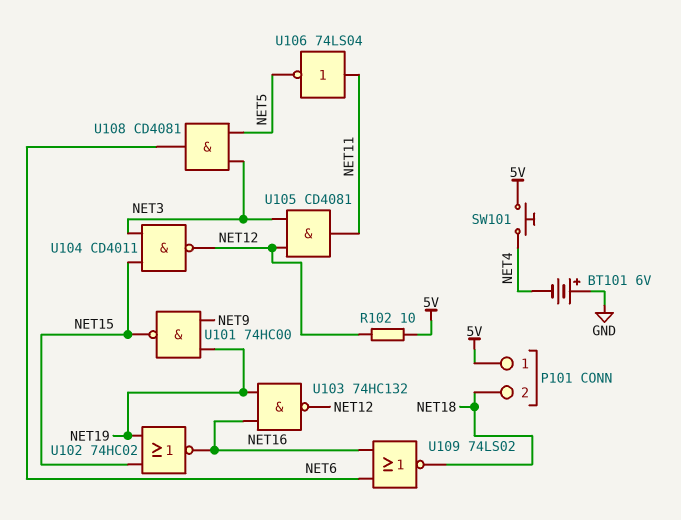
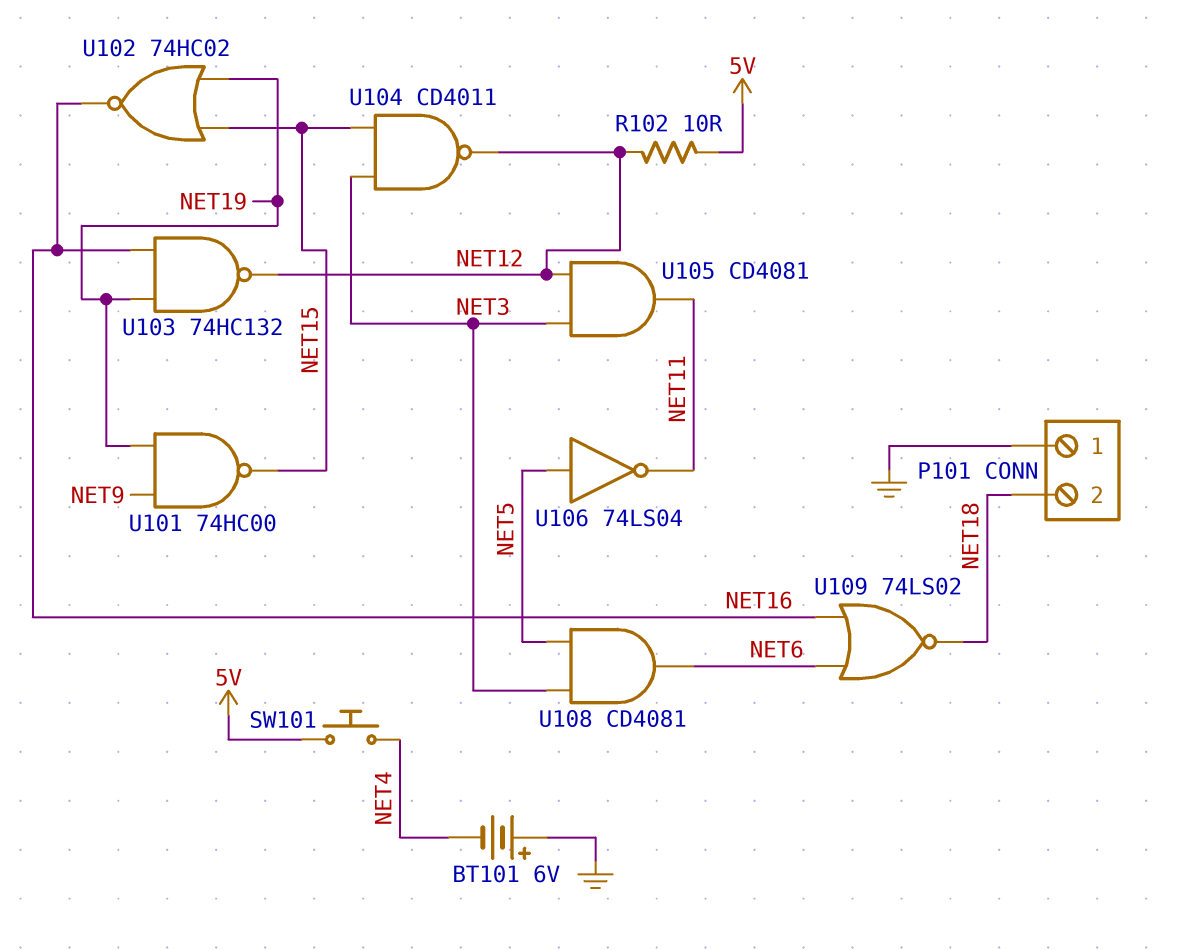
P101 pin 1: 5V -> GND
U106: NOT 74LS04 (in NET11, out NET5) -> NOT 74LS04 (in NET5, out NET11)

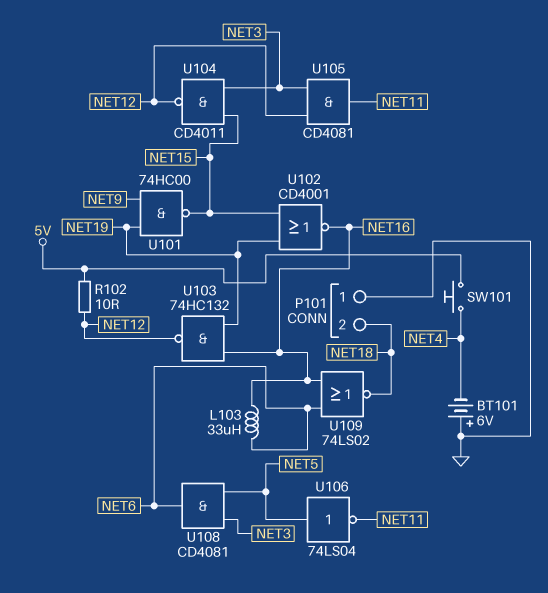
L103: none -> 33uH (NET6, NET16)
U102: NOR 74HC02 (in NET15, in NET19, out NET16) -> NOR CD4001 (in NET15, in NET19, out NET16)

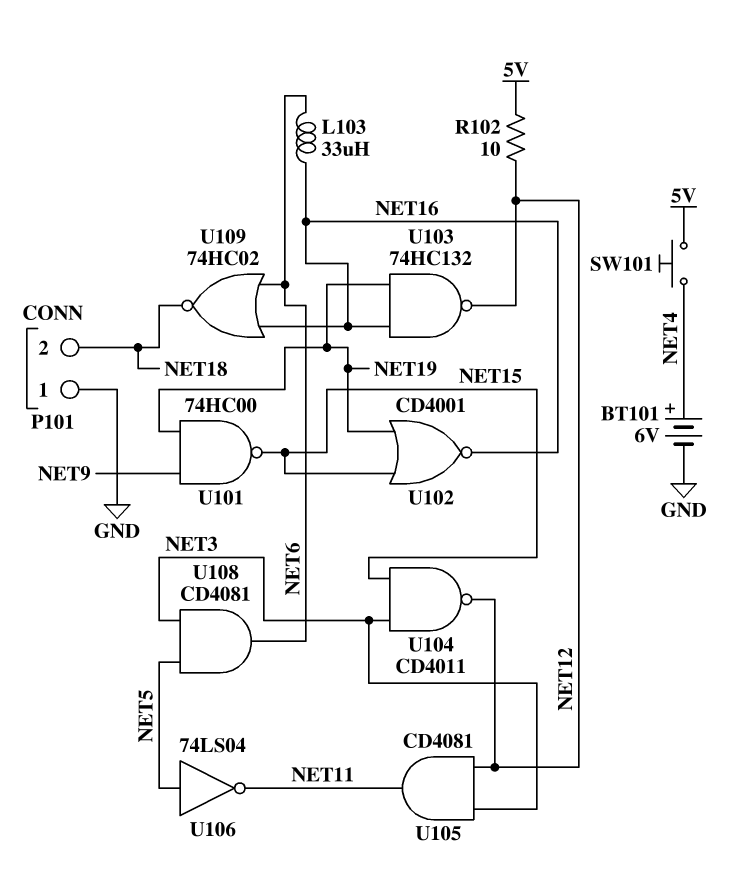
BT101: 6V (plus GND, minus NET4) -> 6V (plus NET4, minus GND)
U109: NOR 74LS02 (in NET6, in NET16, out NET18) -> NOR 74HC02 (in NET6, in NET16, out NET18)

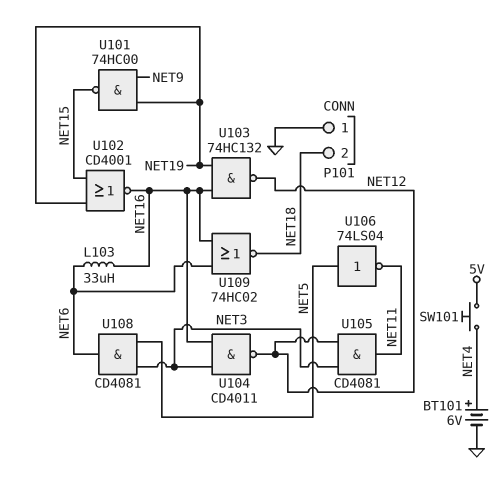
R102: 10 (5V, NET12) -> none
U104: NAND CD4011 (in NET3, in NET15, out NET12) -> NAND CD4011 (in NET3, in NET16, out NET12)

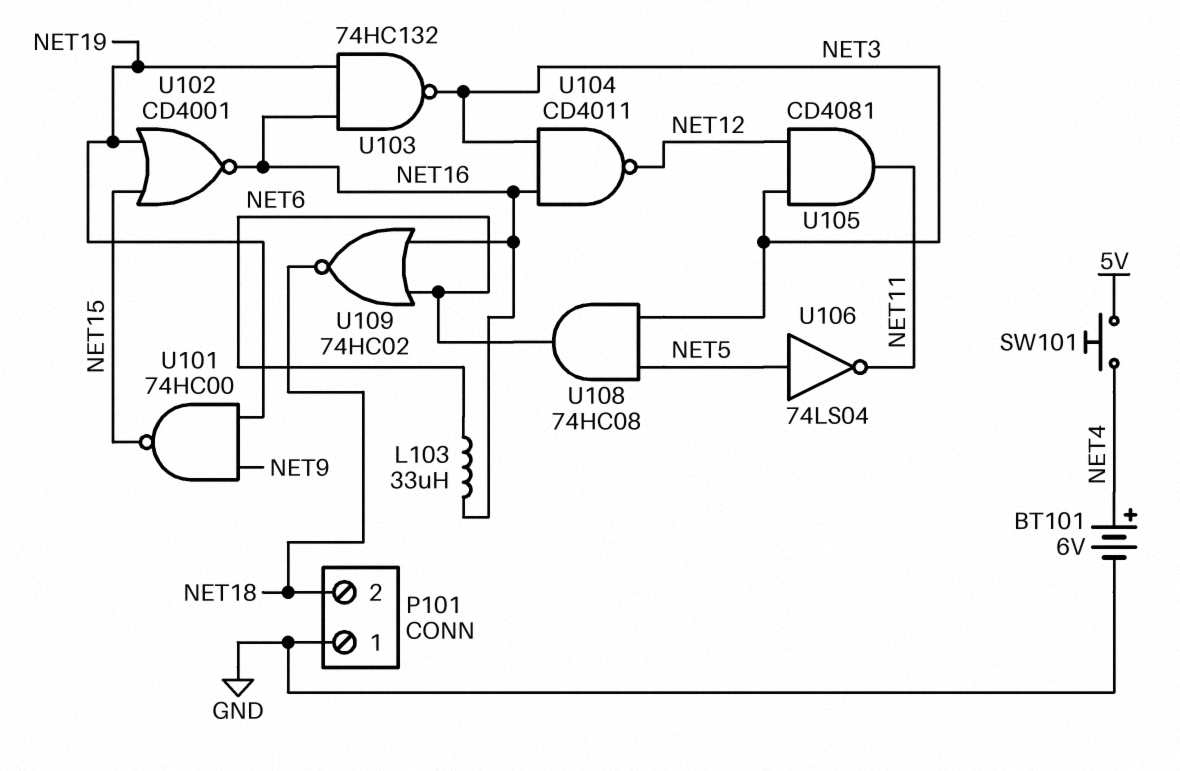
U103: NAND 74HC132 (in NET16, in NET19, out NET12) -> NAND 74HC132 (in NET16, in NET19, out NET3)
U108: AND CD4081 (in NET3, in NET5, out NET6) -> AND 74HC08 (in NET3, in NET5, out NET6)

